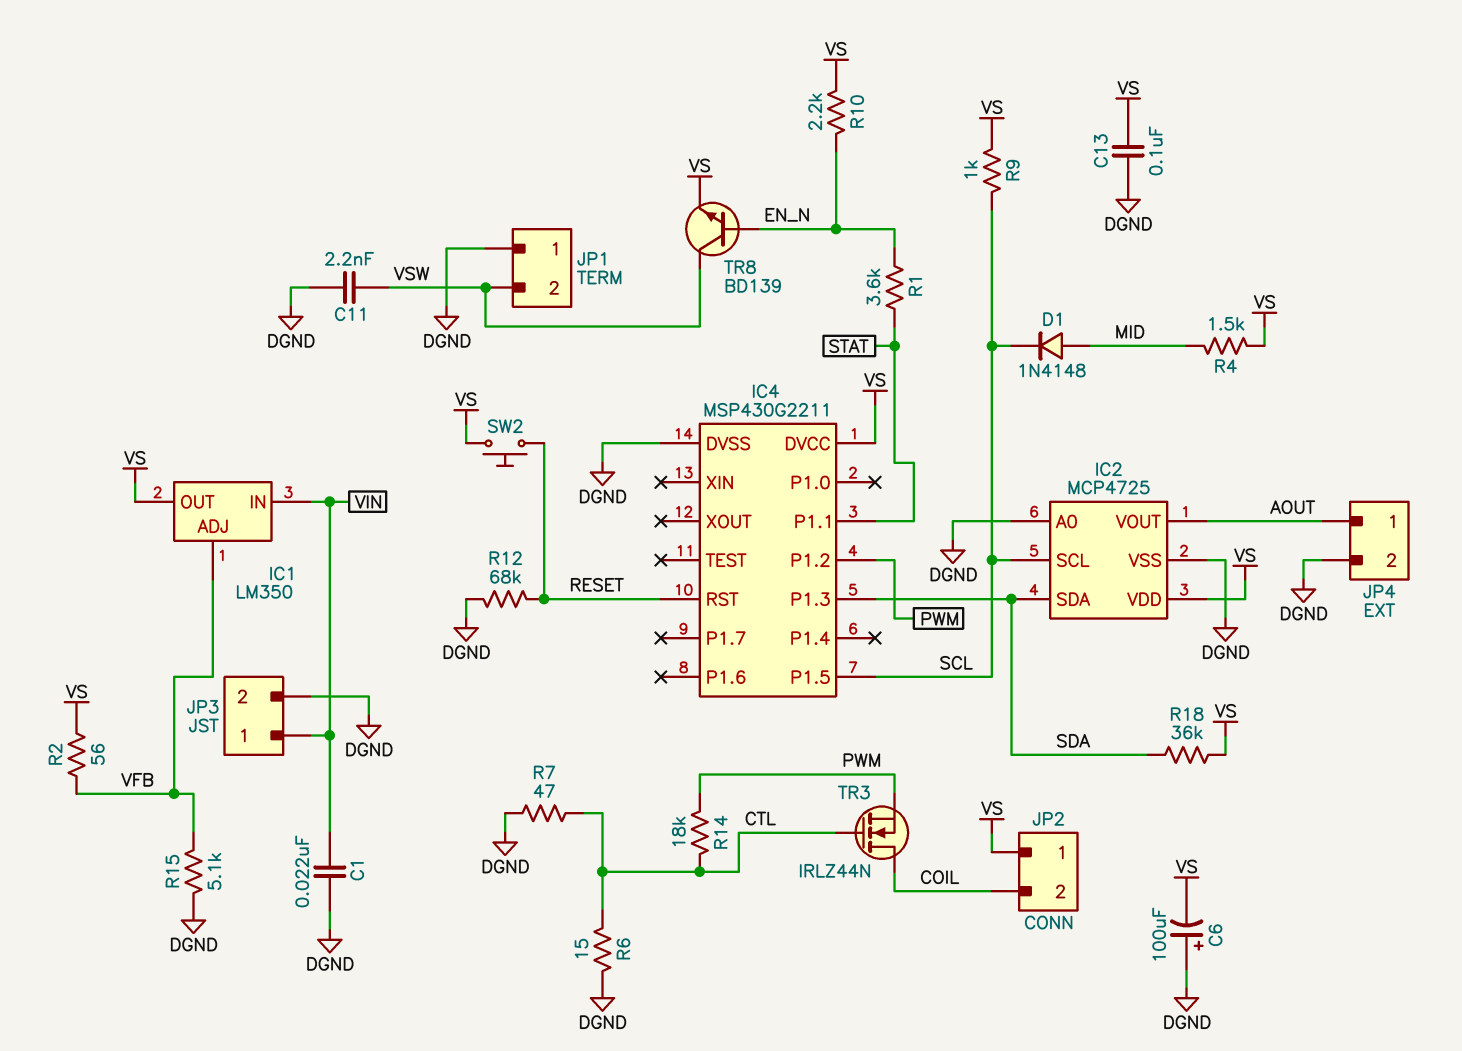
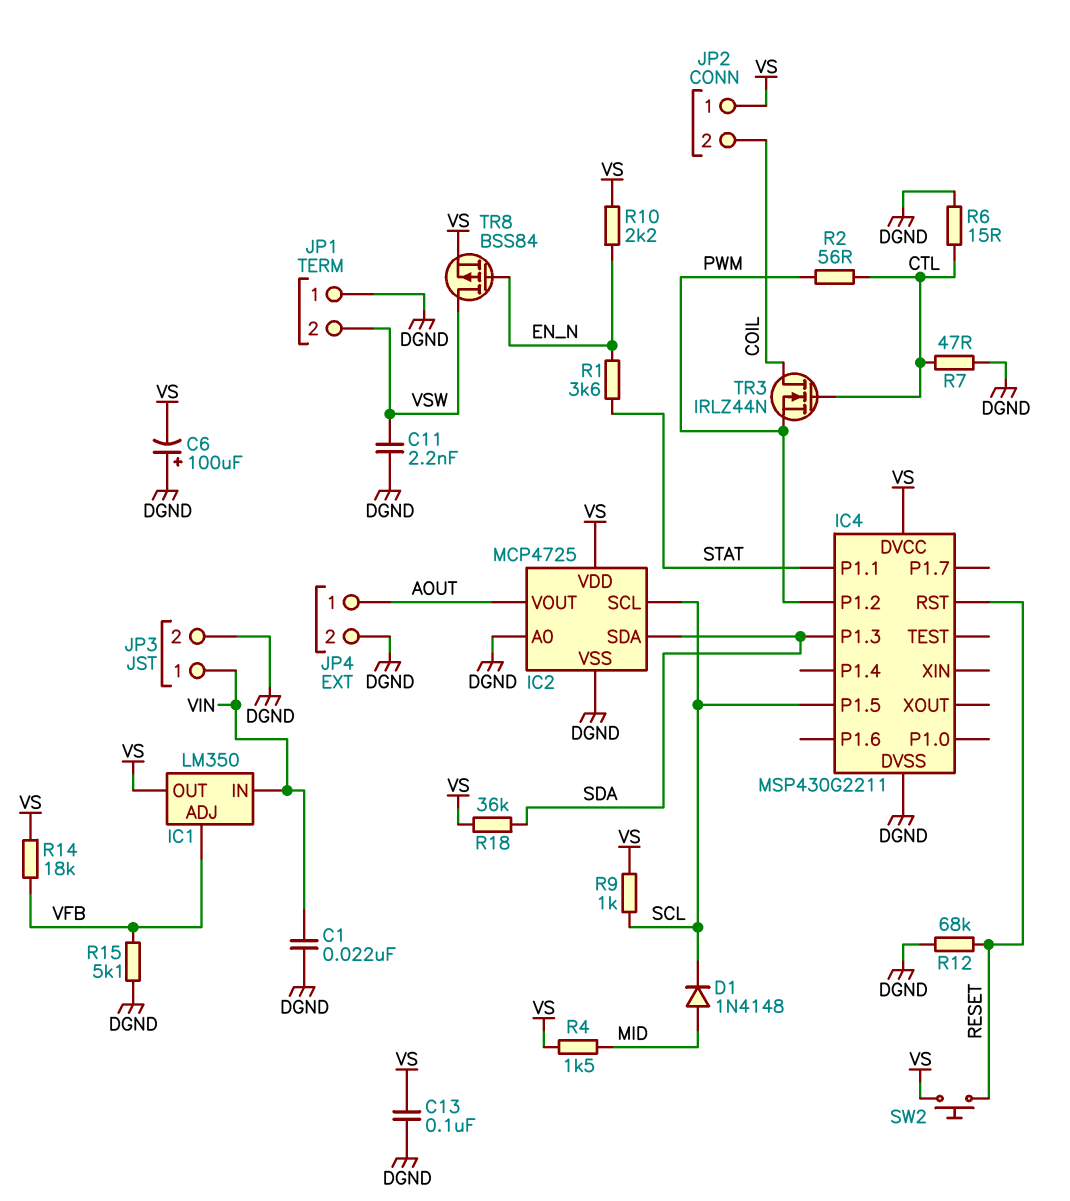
R2: 56 (VFB, VS) -> 56 (CTL, PWM)
R14: 18k (CTL, PWM) -> 18k (VFB, VS)
TR8: NPN BD139 (B EN_N, C VSW, E VS) -> PMOS BSS84 (G EN_N, D VSW, S VS)

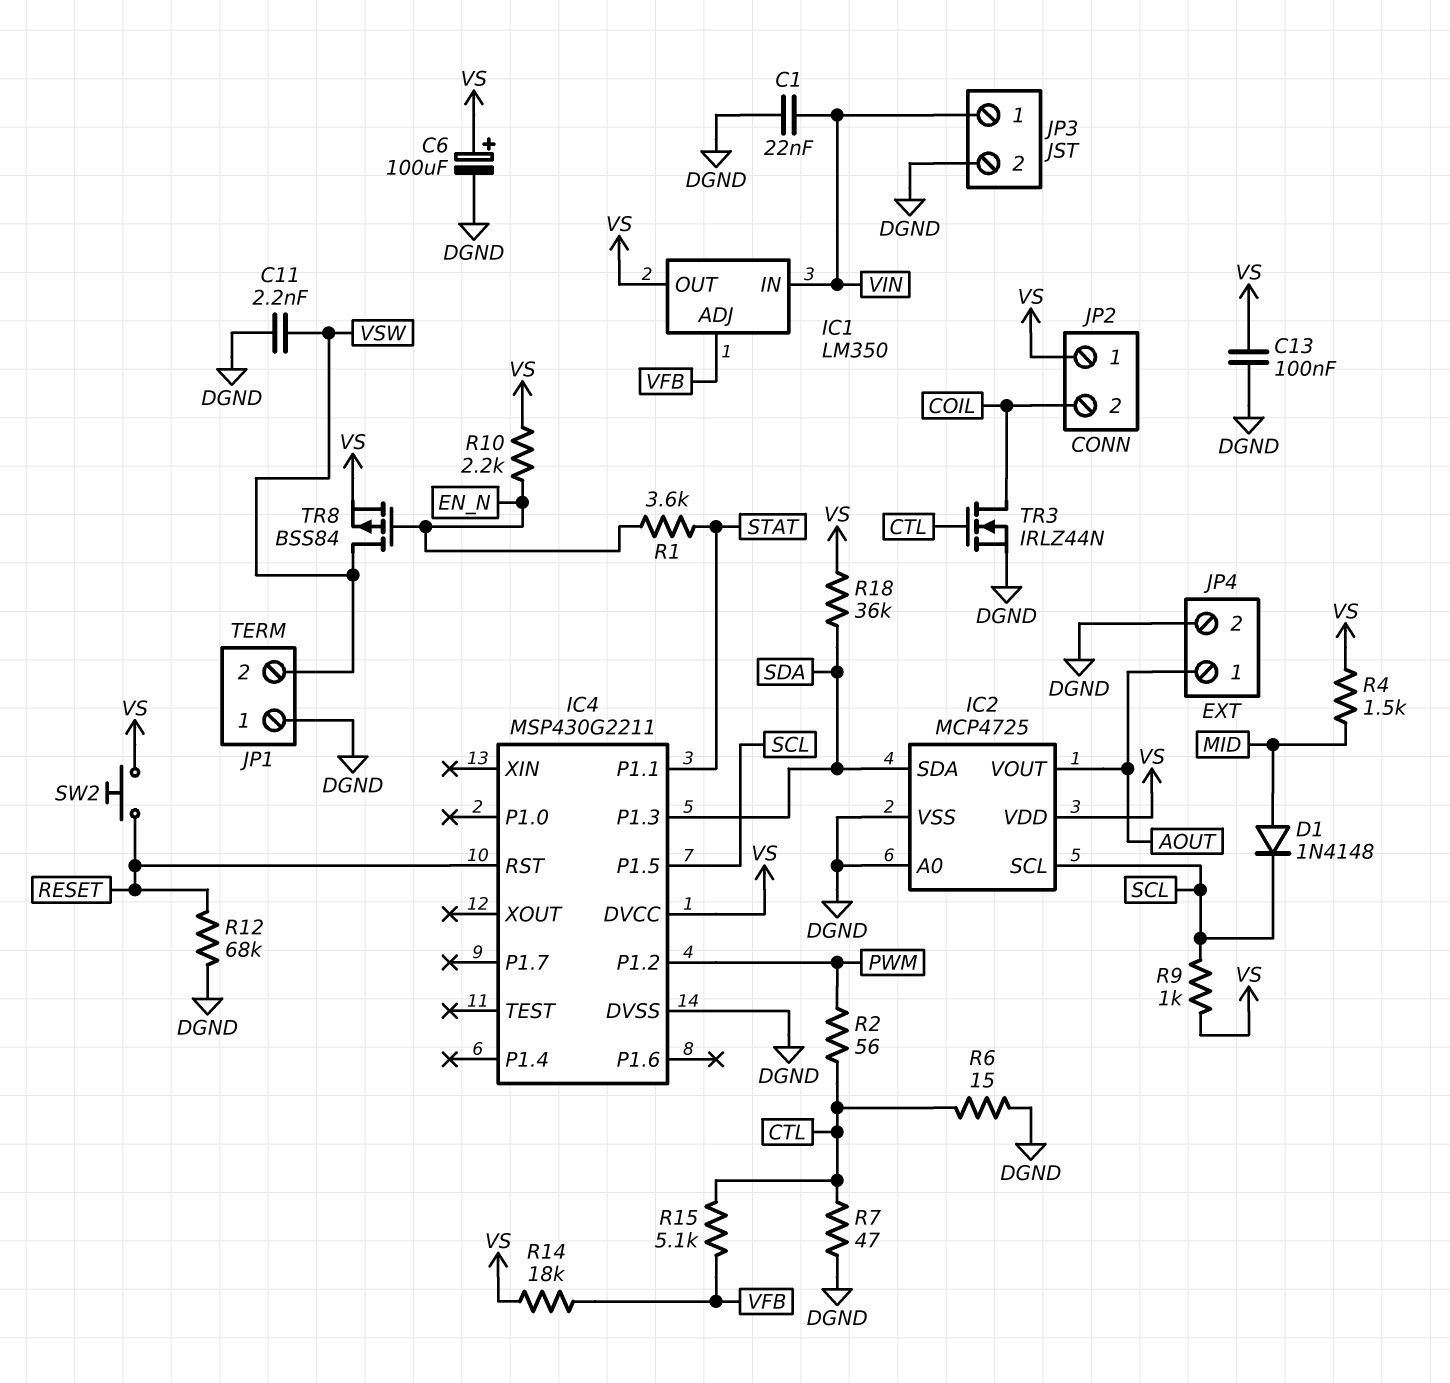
C6: 100uF (plus DGND, minus VS) -> 100uF (plus VS, minus DGND)
R15: 5.1k (DGND, VFB) -> 5.1k (CTL, VFB)
TR3: NMOS IRLZ44N (G CTL, D COIL, S PWM) -> NMOS IRLZ44N (G CTL, D COIL, S DGND)

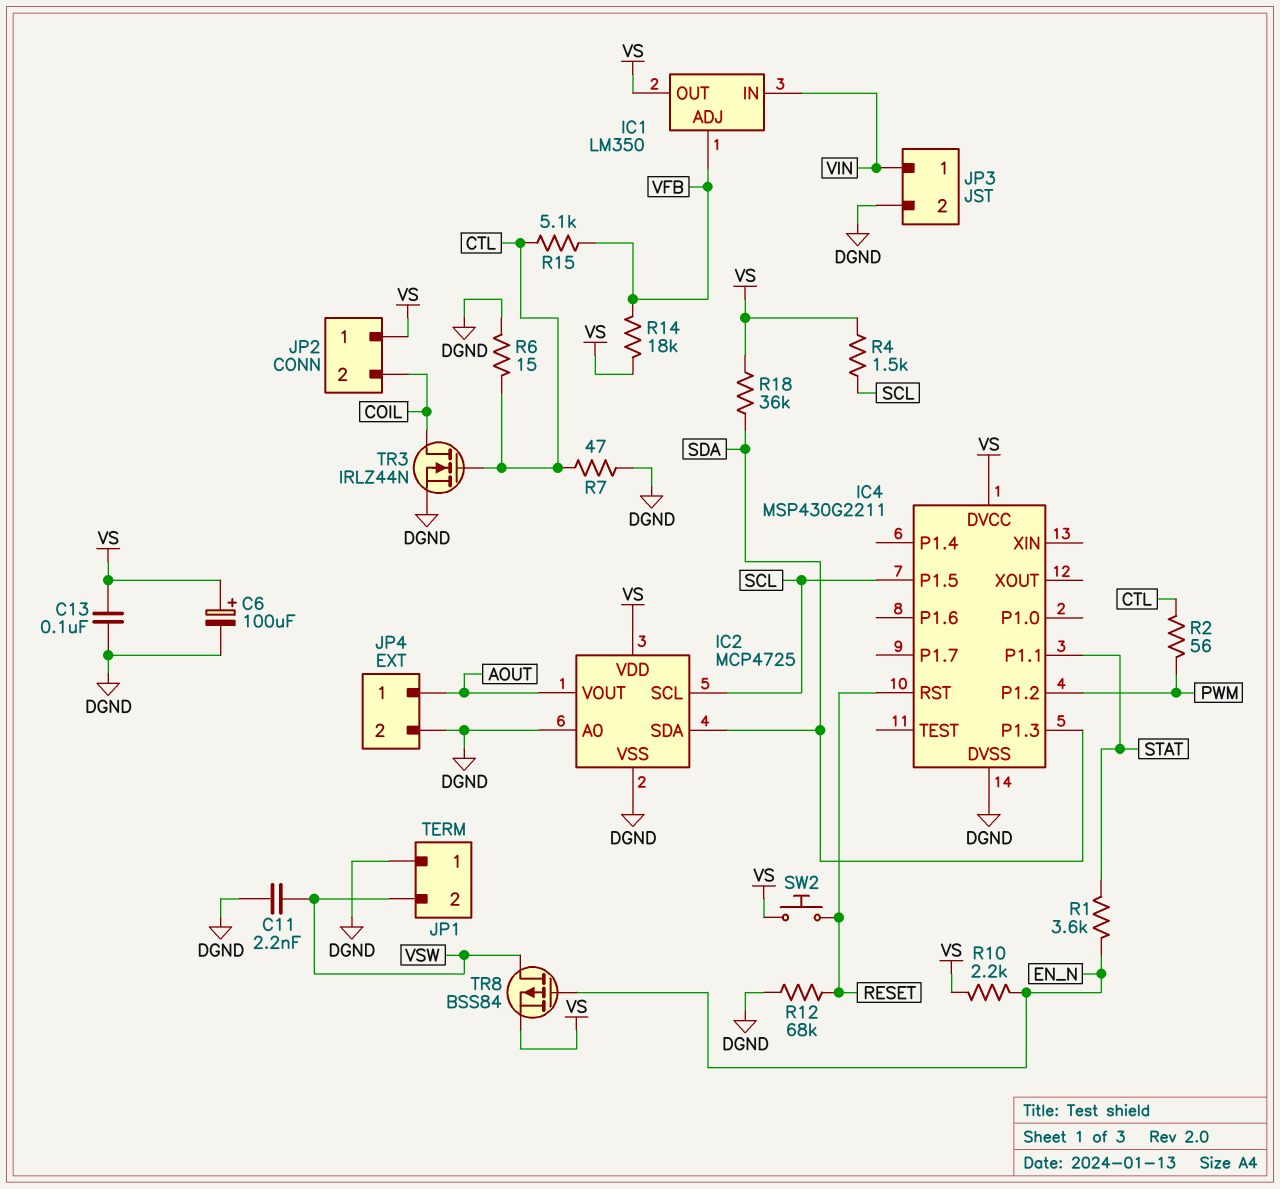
C1: 22nF (DGND, VIN) -> none
D1: diode 1N4148 (A MID, K SCL) -> none
R4: 1.5k (MID, VS) -> 1.5k (SCL, VS)
R9: 1k (SCL, VS) -> none

